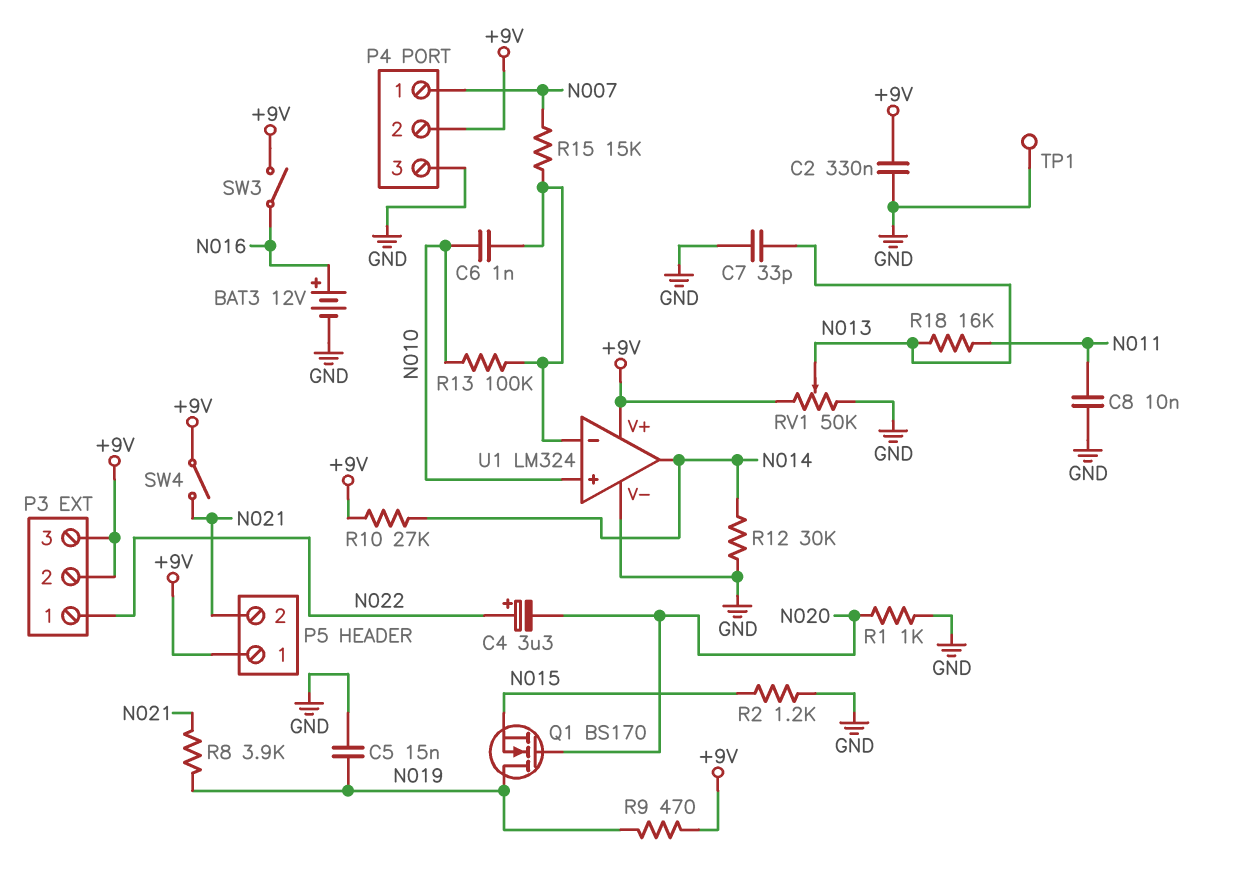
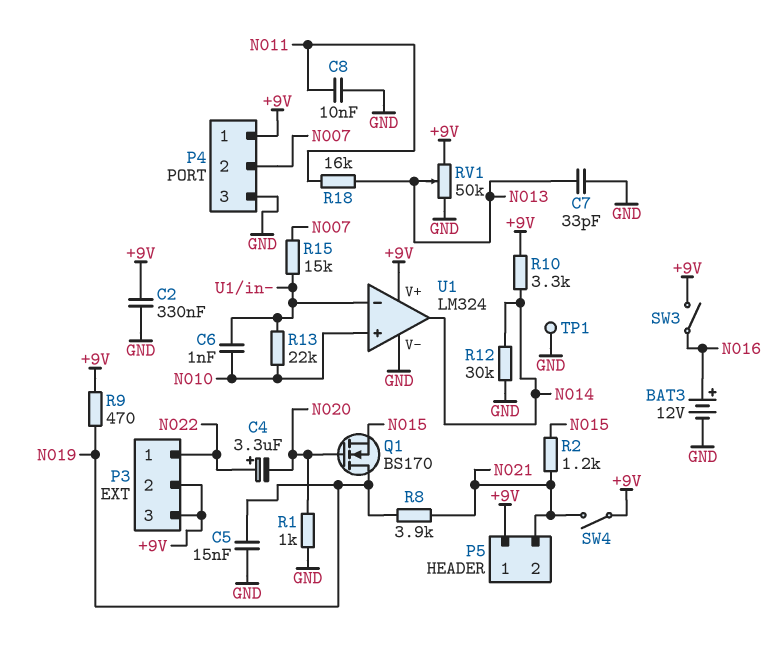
P4 pin 1: N007 -> +9V
P4 pin 2: +9V -> N007
R2: 1.2k (GND, N015) -> 1.2k (N015, N021)
R10: 27k (+9V, N014) -> 3.3k (+9V, N014)
R13: 100k (N010, U1/in-) -> 22k (N010, U1/in-)

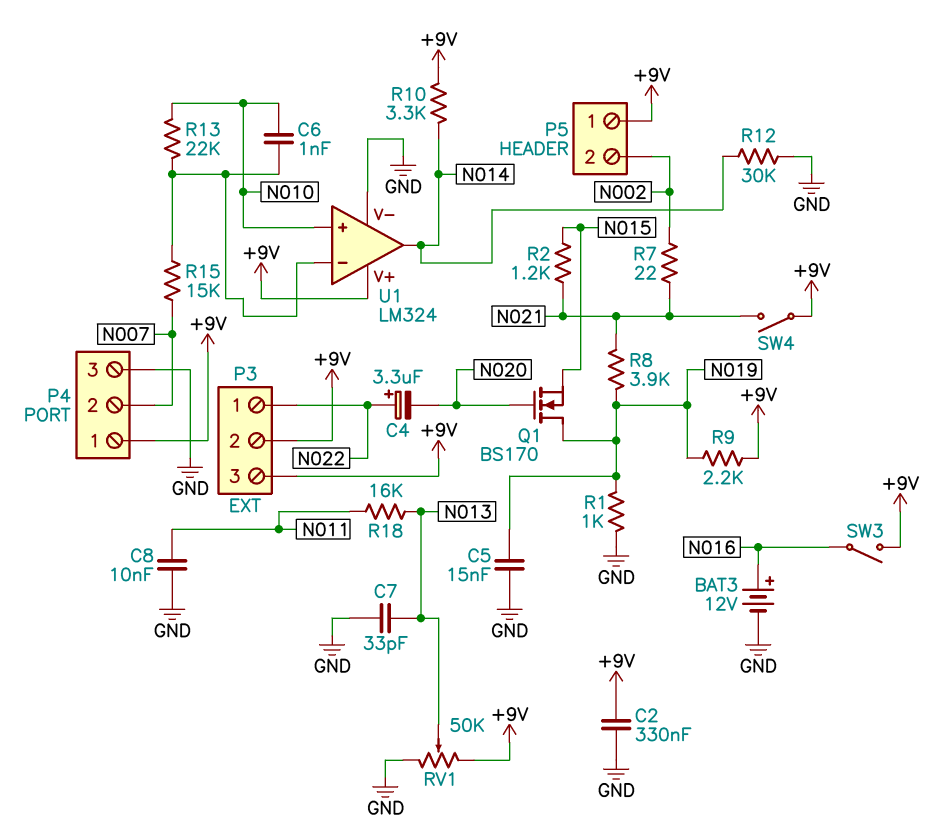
P5 pin 2: N021 -> N002
R1: 1k (GND, N020) -> 1k (GND, N019)
R7: none -> 22 (N002, N021)
R9: 470 (+9V, N019) -> 2.2k (+9V, N019)
TP1: test point (GND) -> none

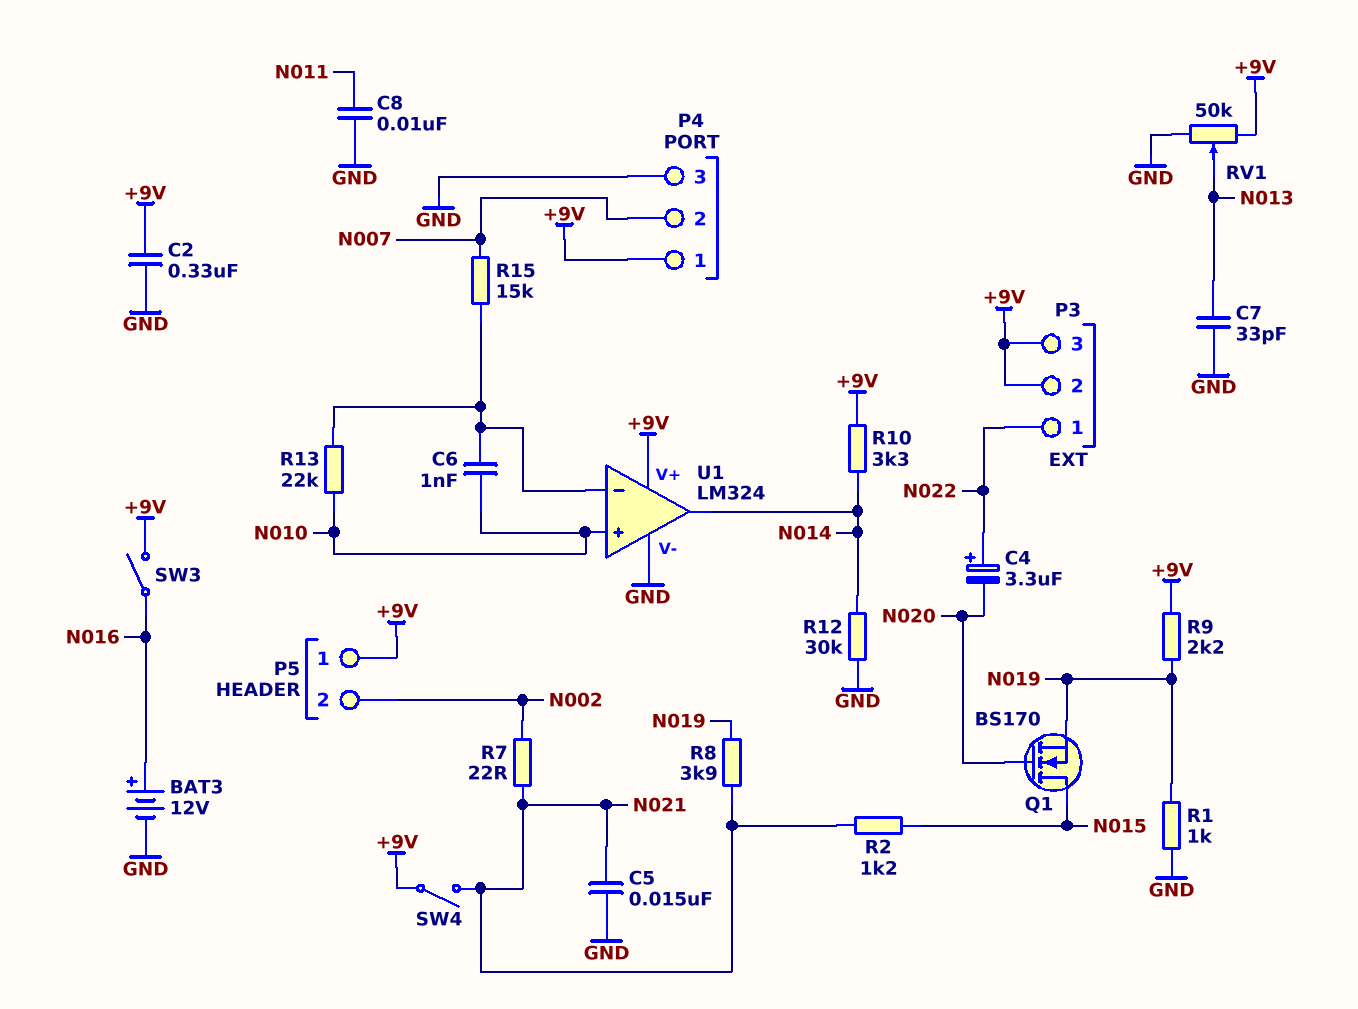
C5: 15nF (GND, N019) -> 15nF (GND, N021)
Q1: NMOS BS170 (G N020, D N019, S N015) -> NMOS BS170 (G N020, D N015, S N019)
R18: 16k (N011, N013) -> none

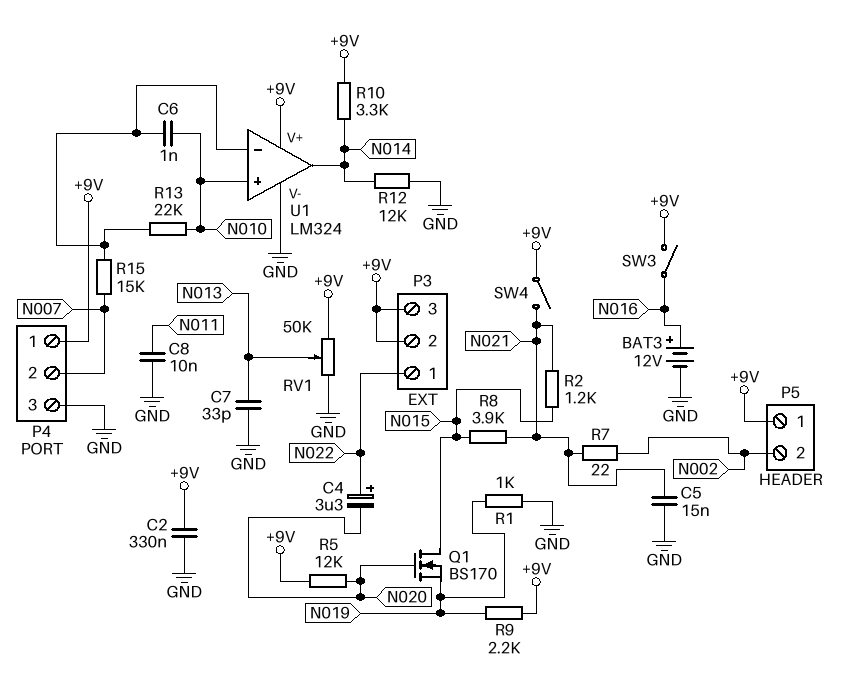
R5: none -> 12k (+9V, N020)
R8: 3.9k (N019, N021) -> 3.9k (N015, N021)
R12: 30k (GND, N014) -> 12k (GND, N014)

